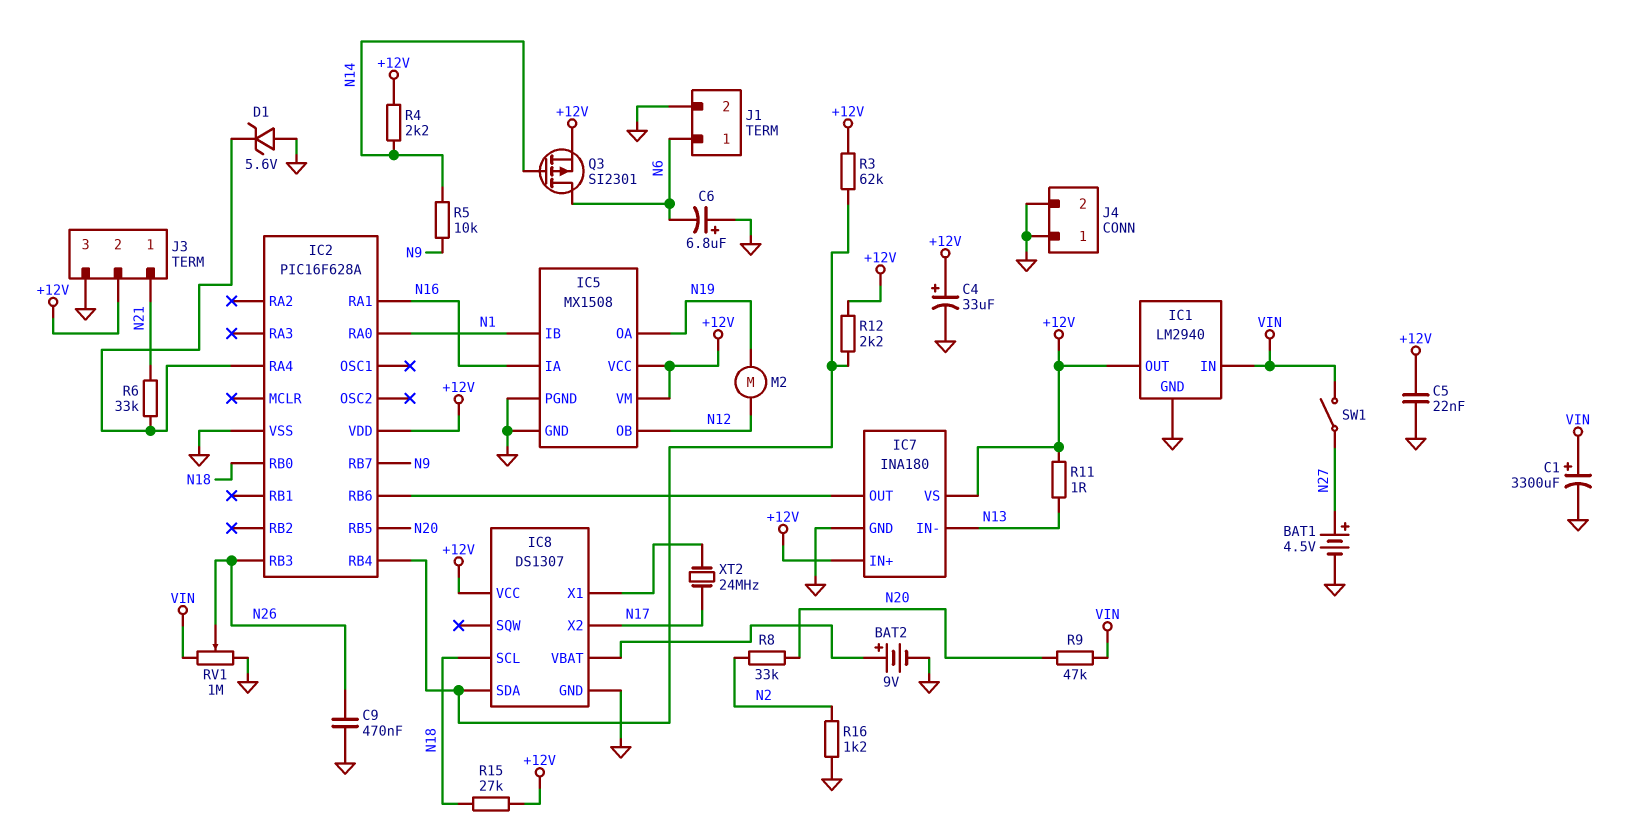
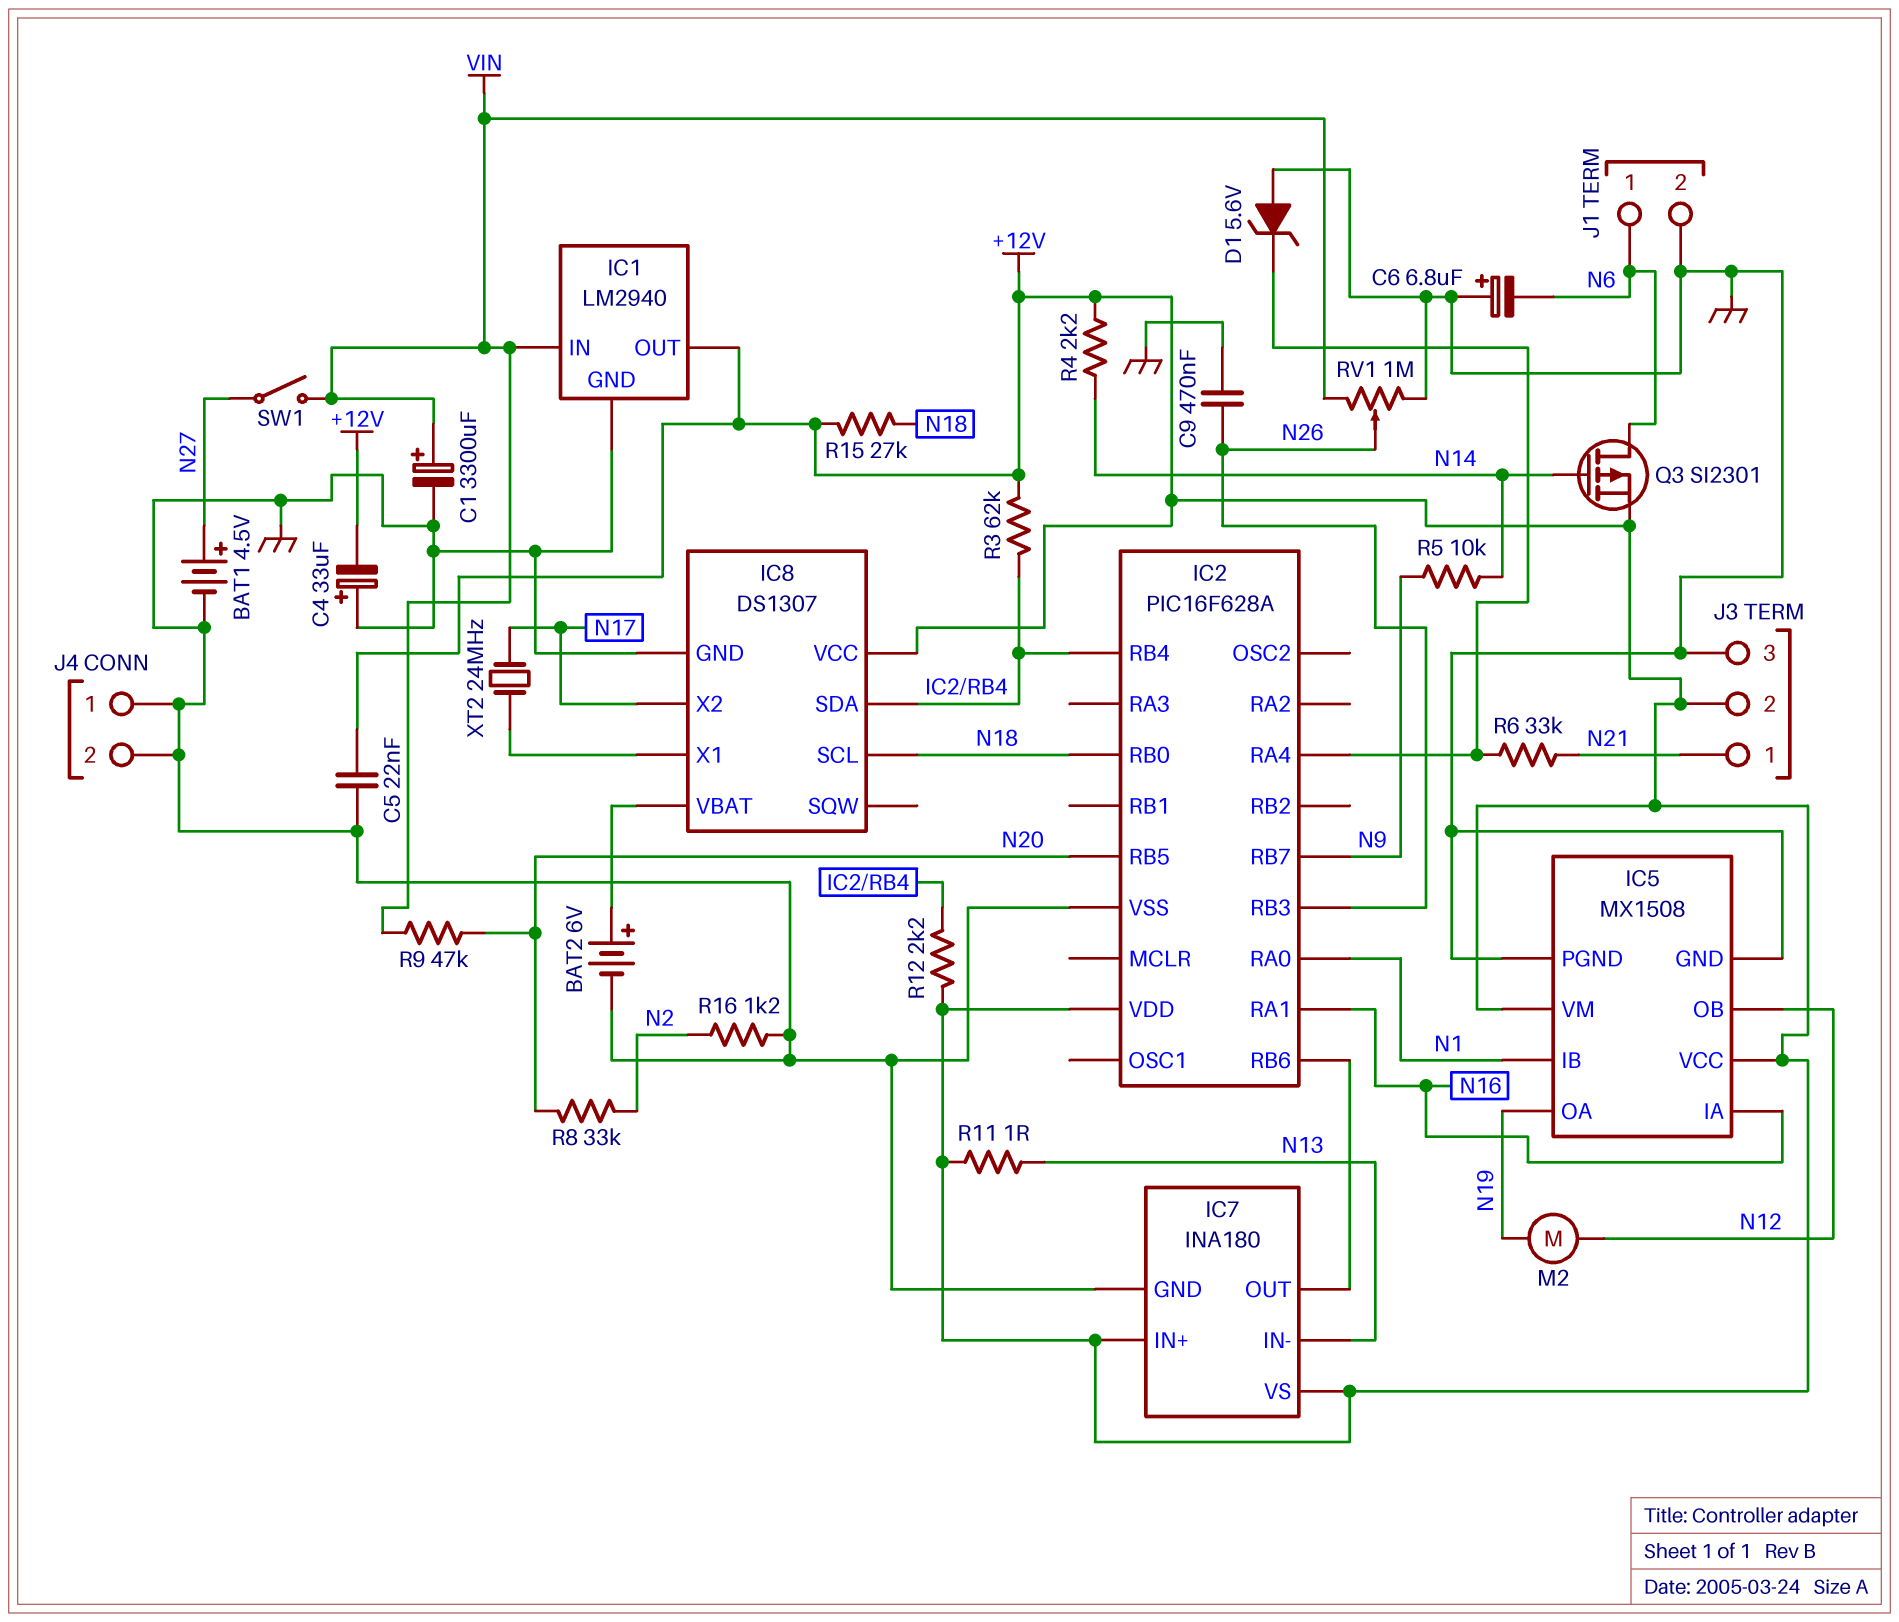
BAT2: 9V (plus IC8/VBAT, minus GND) -> 6V (plus IC8/VBAT, minus GND)
C4: 33uF (plus +12V, minus GND) -> 33uF (plus GND, minus +12V)

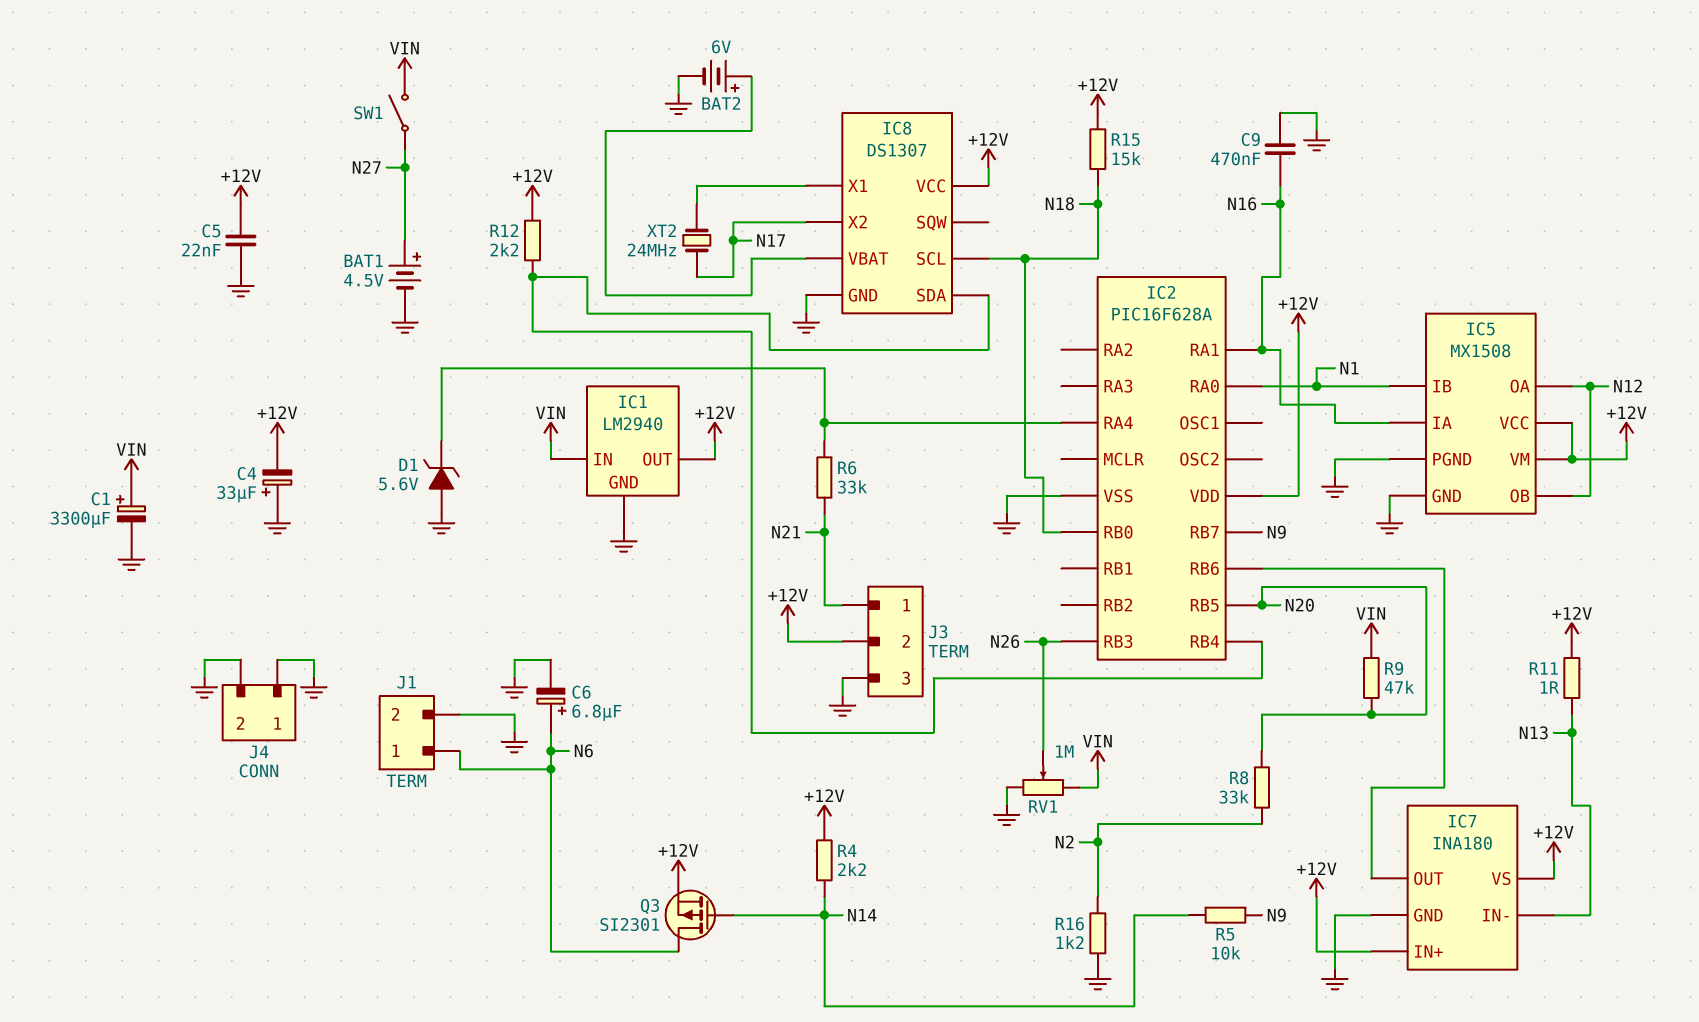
C6: 6.8uF (plus GND, minus N6) -> 6.8uF (plus N6, minus GND)
C9: 470nF (GND, N26) -> 470nF (GND, N16)
IC5 pin OA: N19 -> N12
M2: motor (N12, N19) -> none
R3: 62k (+12V, IC2/RB4) -> none
R15: 27k (+12V, N18) -> 15k (+12V, N18)

